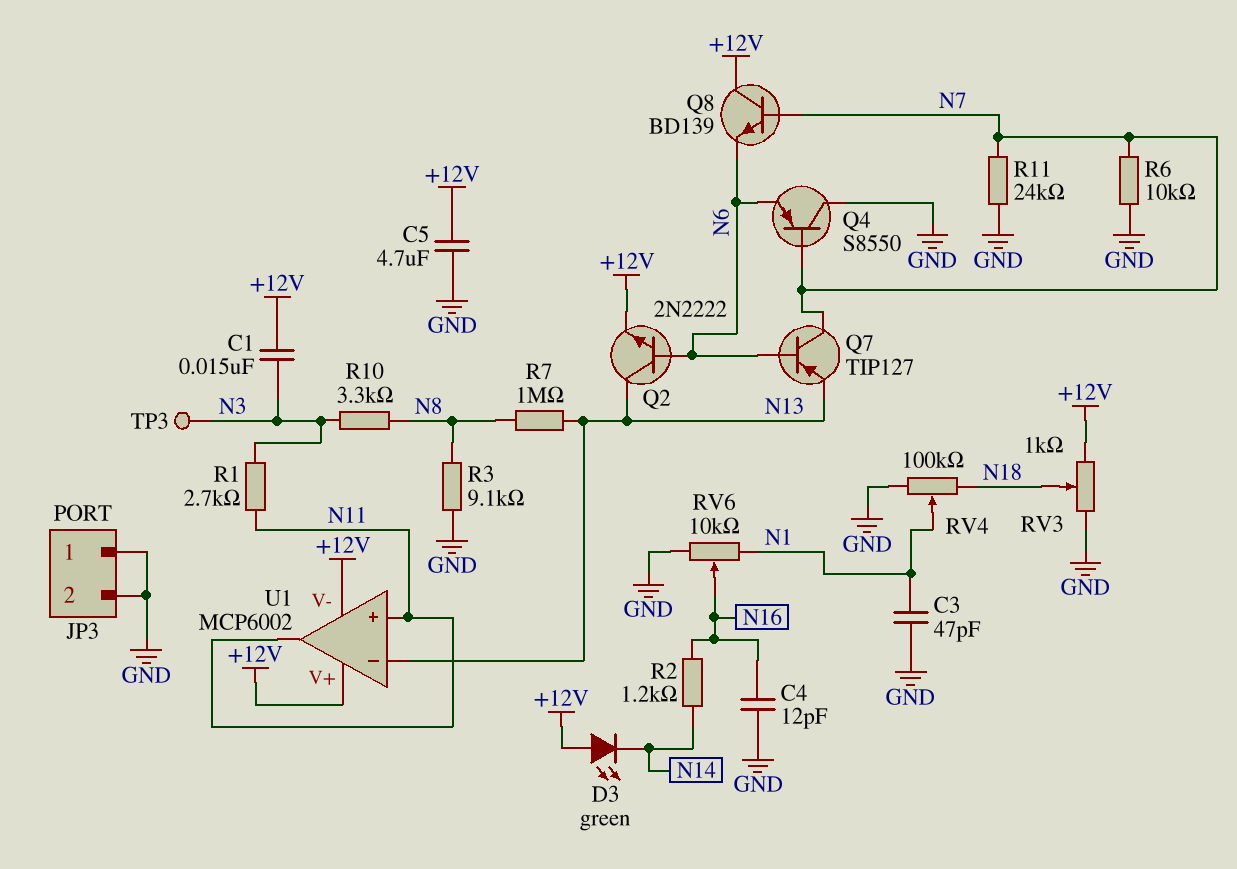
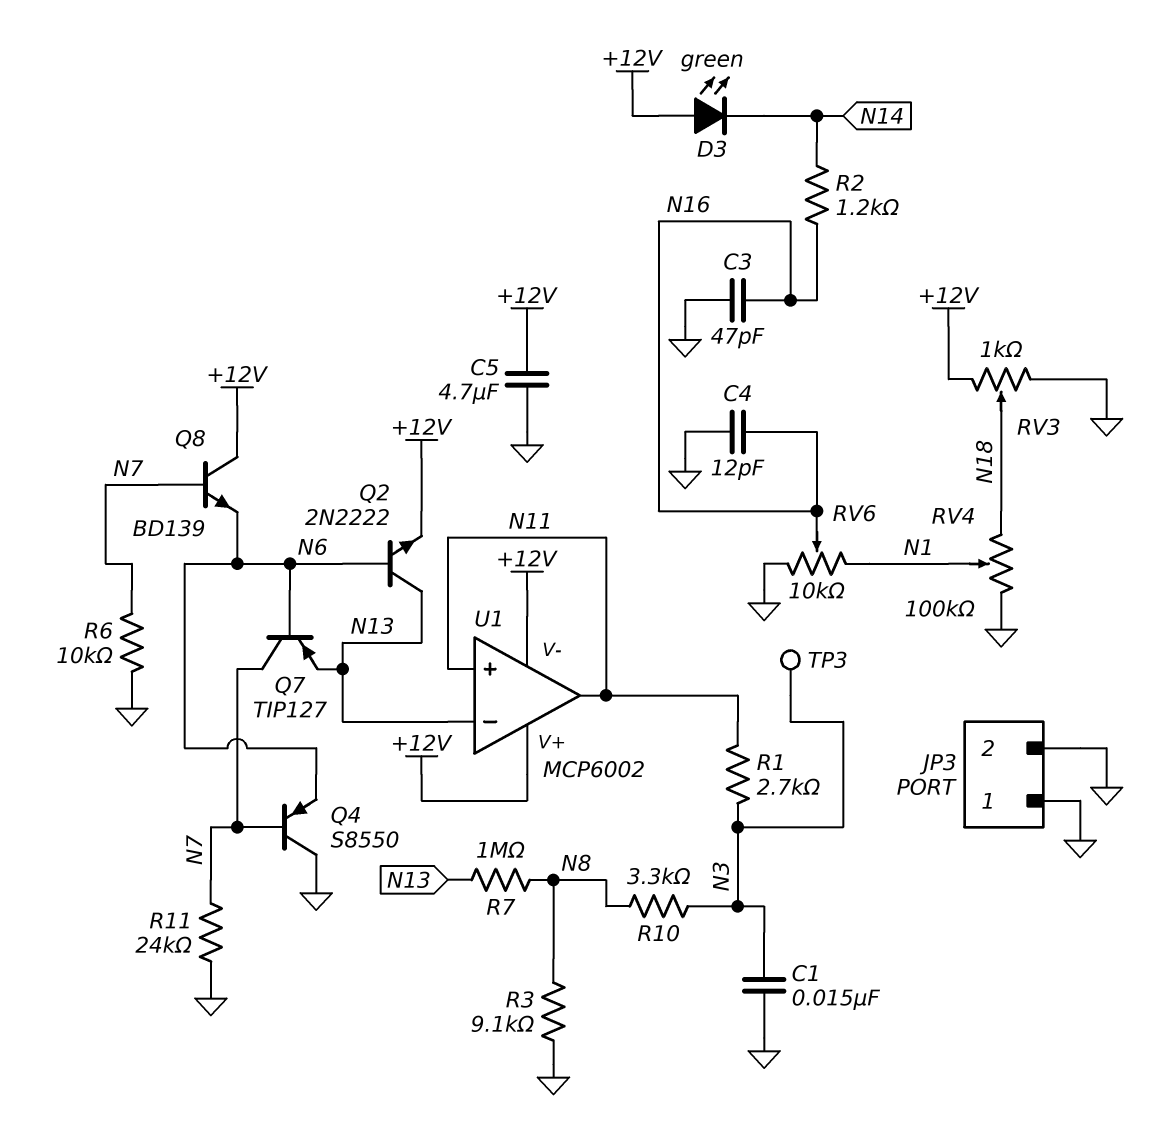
C1: 15nF (+12V, N3) -> 15nF (GND, N3)
C3: 47pF (GND, N1) -> 47pF (GND, N16)

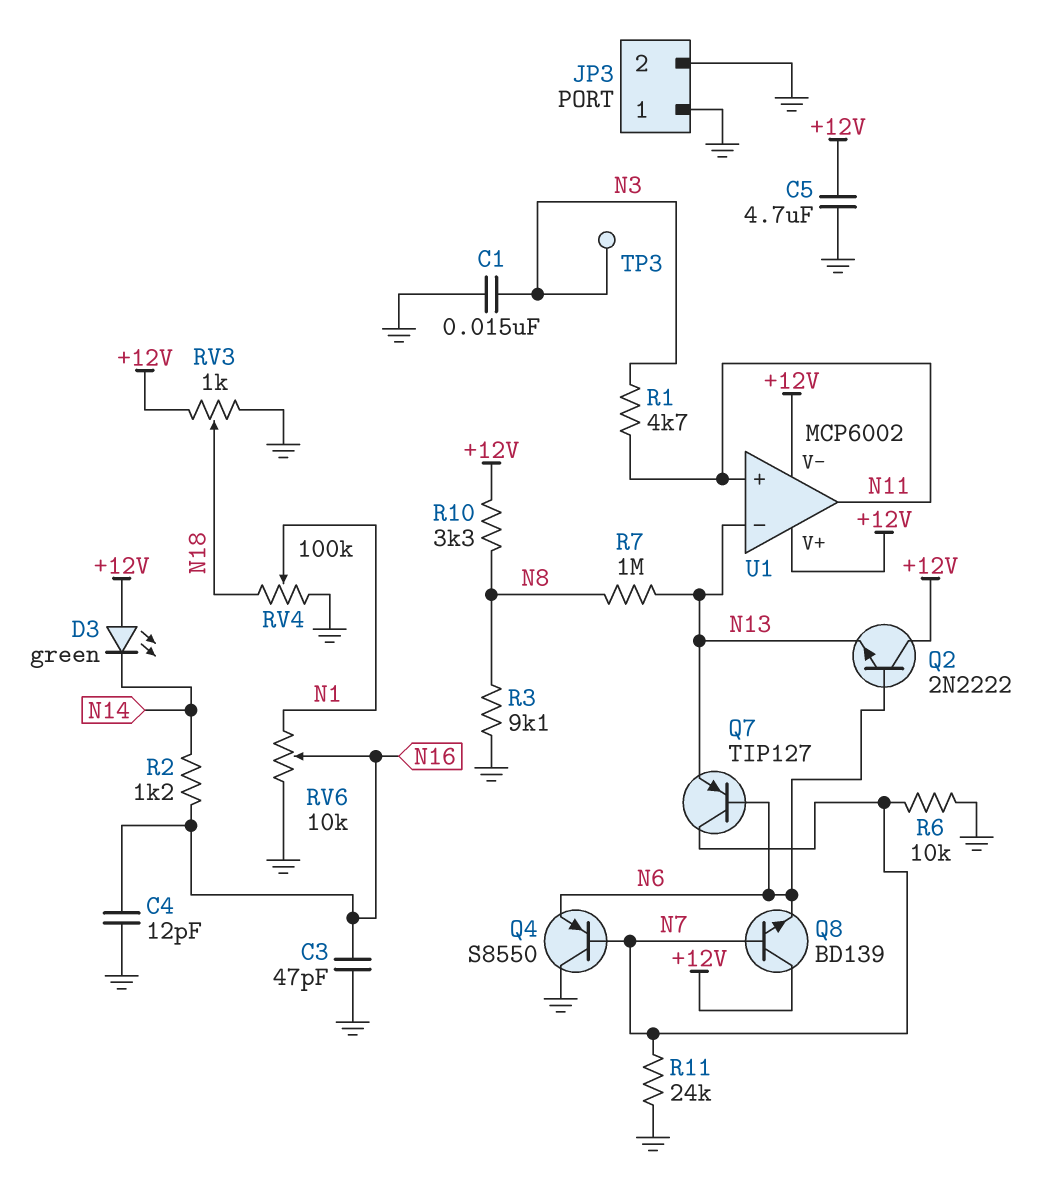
Q2: NPN 2N2222 (B N6, C N13, E +12V) -> NPN 2N2222 (B N6, C +12V, E N13)
R1: 2.7k (N3, N11) -> 4.7k (N3, N11)
R10: 3.3k (N3, N8) -> 3.3k (+12V, N8)

